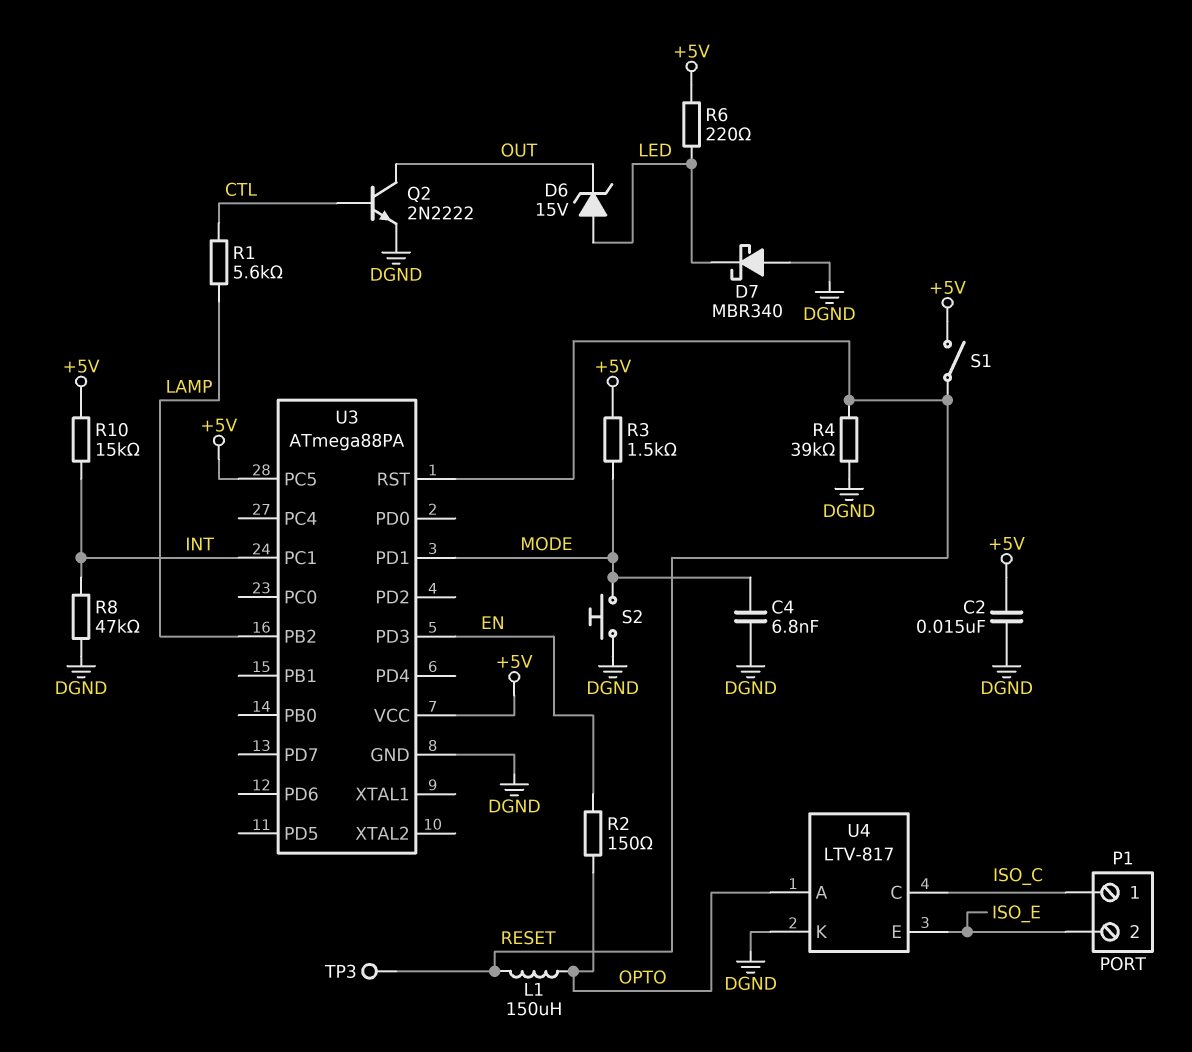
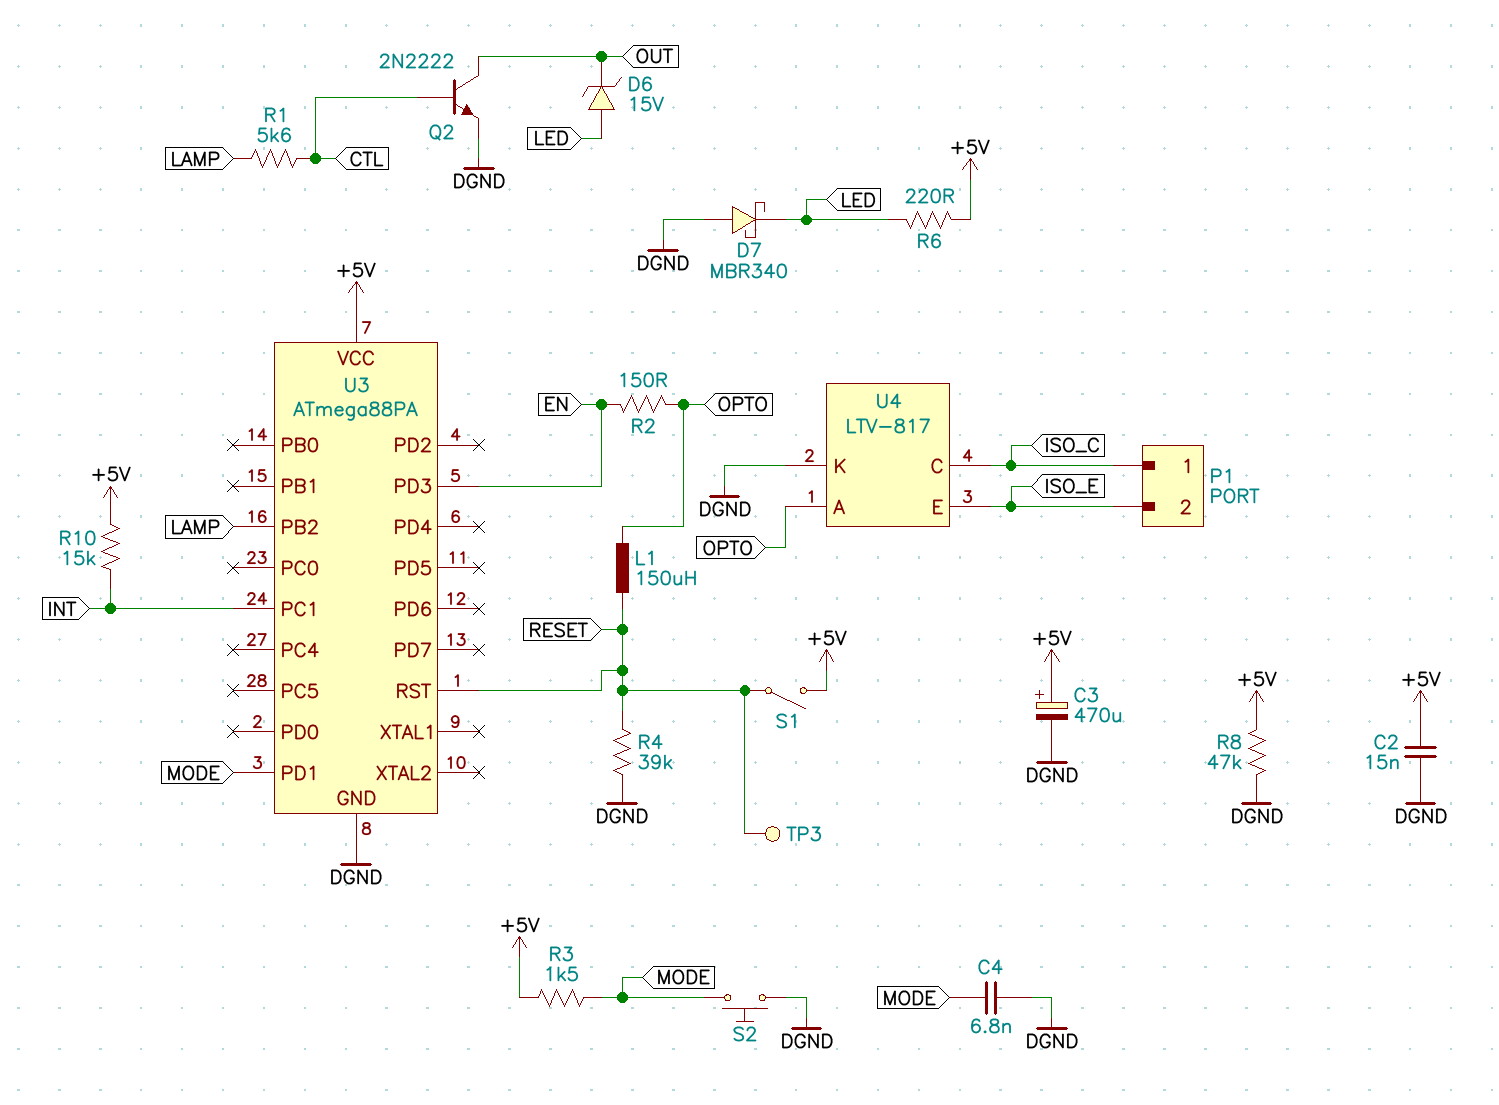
C3: none -> 470uF (plus +5V, minus DGND)
R8: 47k (DGND, INT) -> 47k (+5V, DGND)
U3 pin PC5: +5V -> none

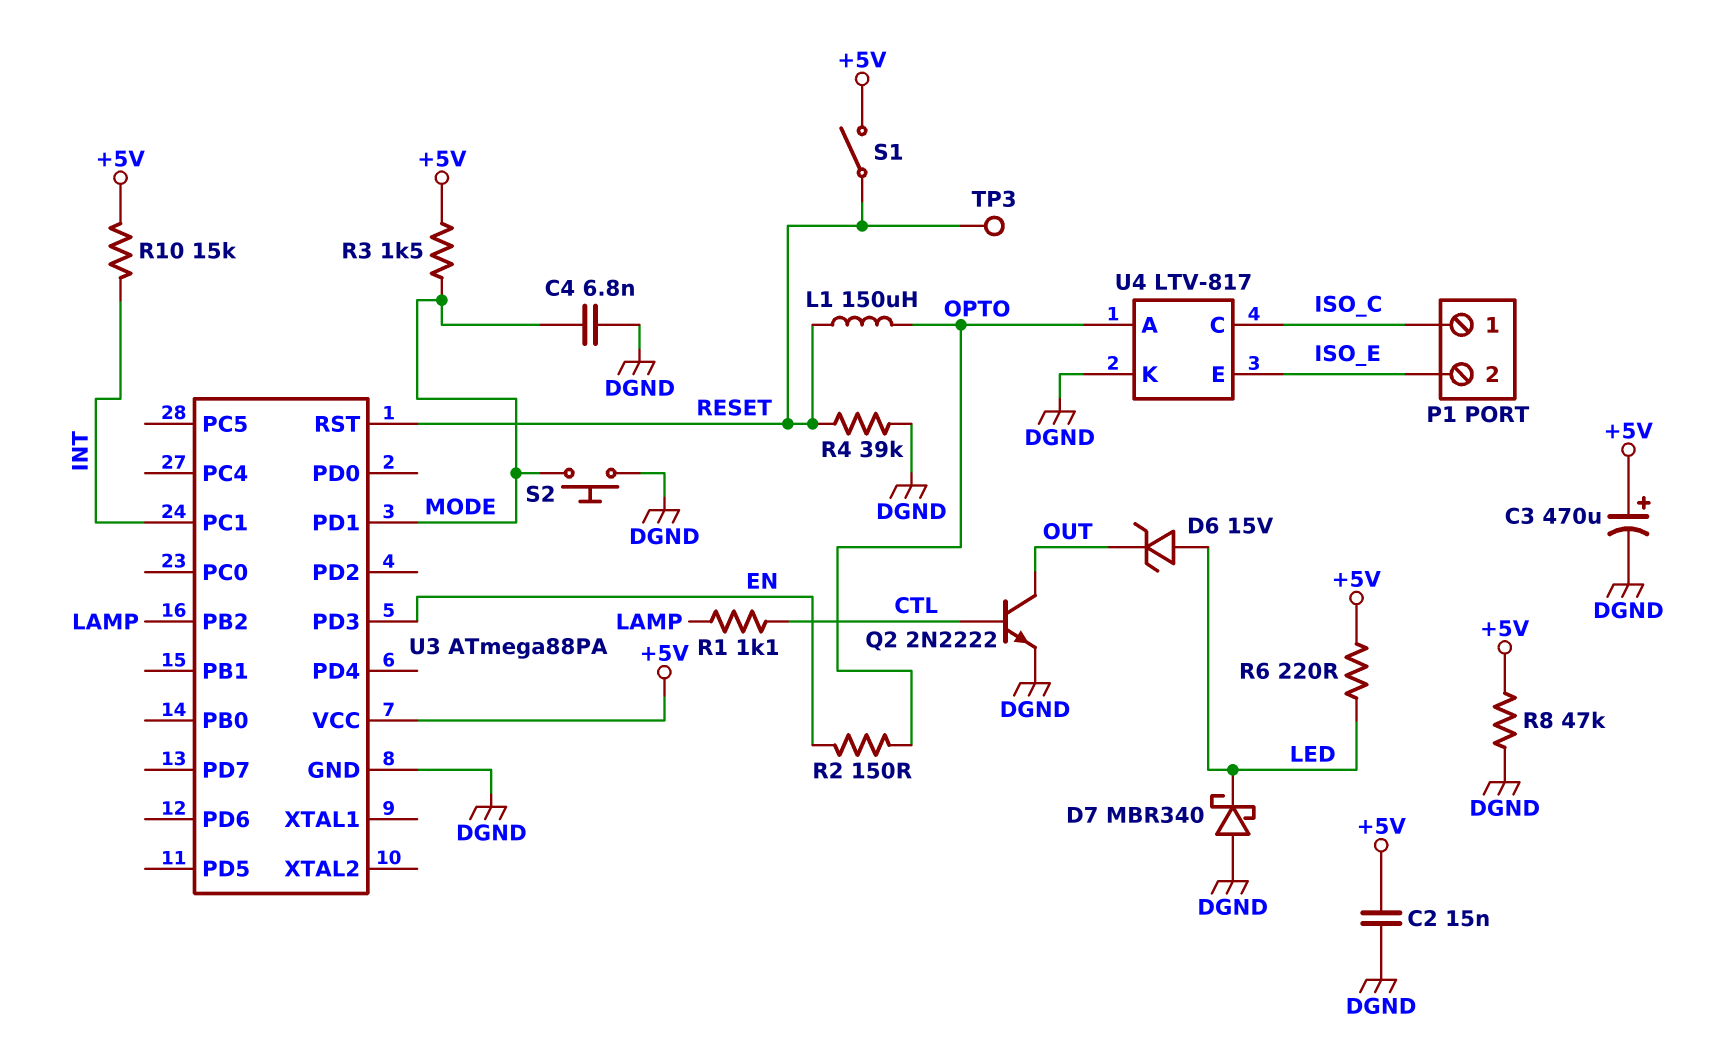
R1: 5.6k (CTL, LAMP) -> 1.1k (CTL, LAMP)

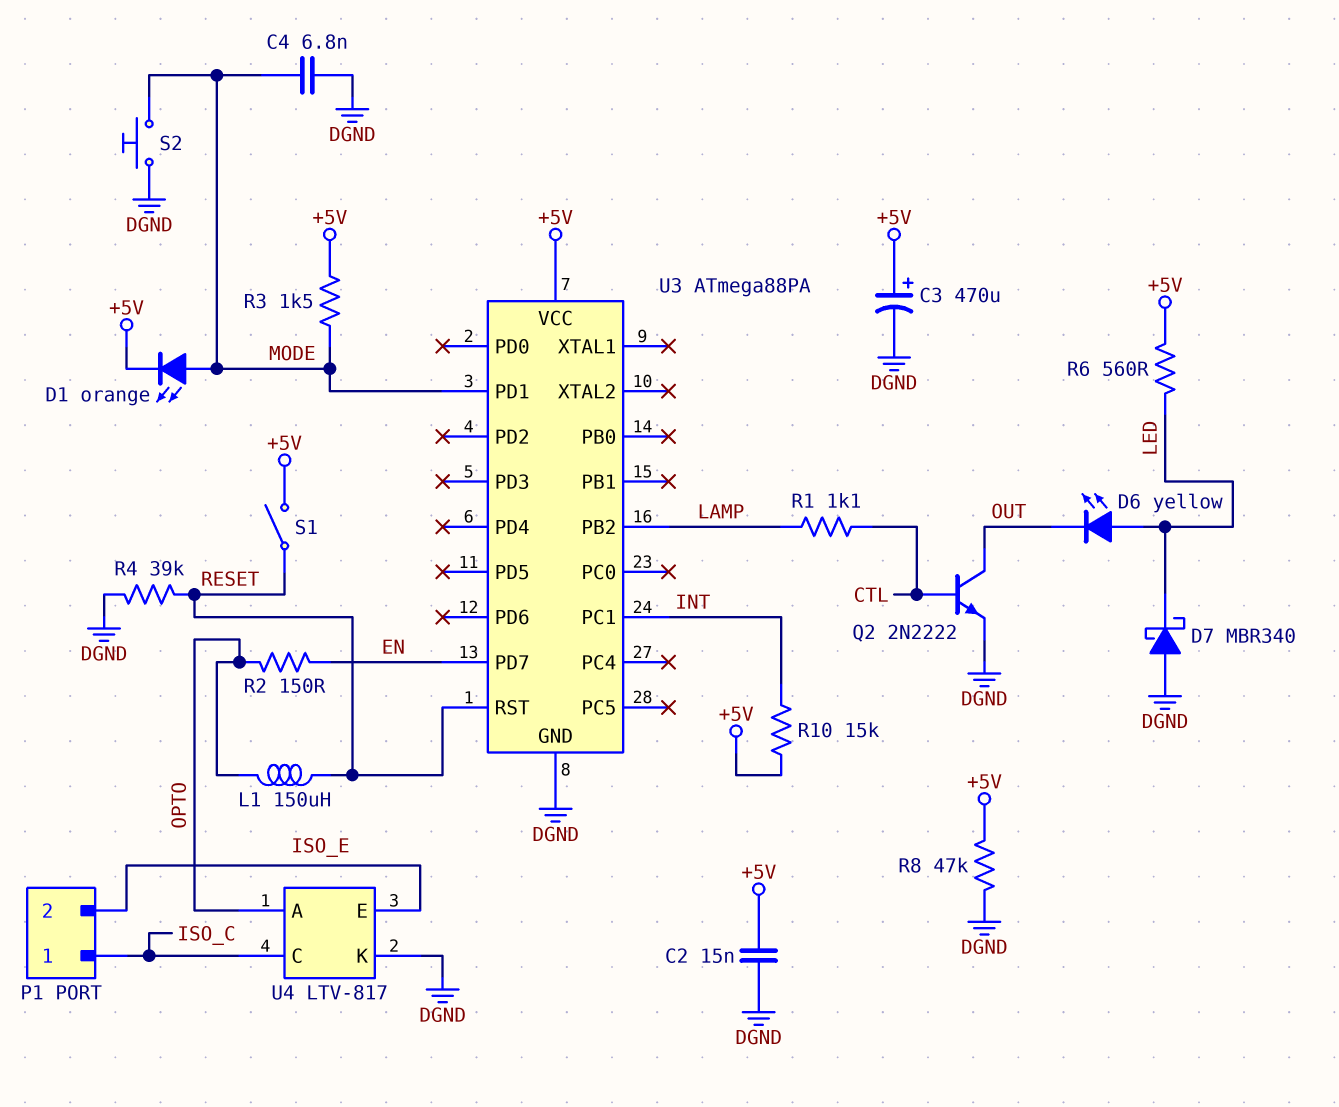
D1: none -> LED orange (A MODE, K +5V)
D6: zener 15V (A LED, K OUT) -> LED yellow (A LED, K OUT)
R6: 220 (+5V, LED) -> 560 (+5V, LED)
TP3: test point (RESET) -> none
U3 pin PD3: EN -> none
U3 pin PD7: none -> EN

